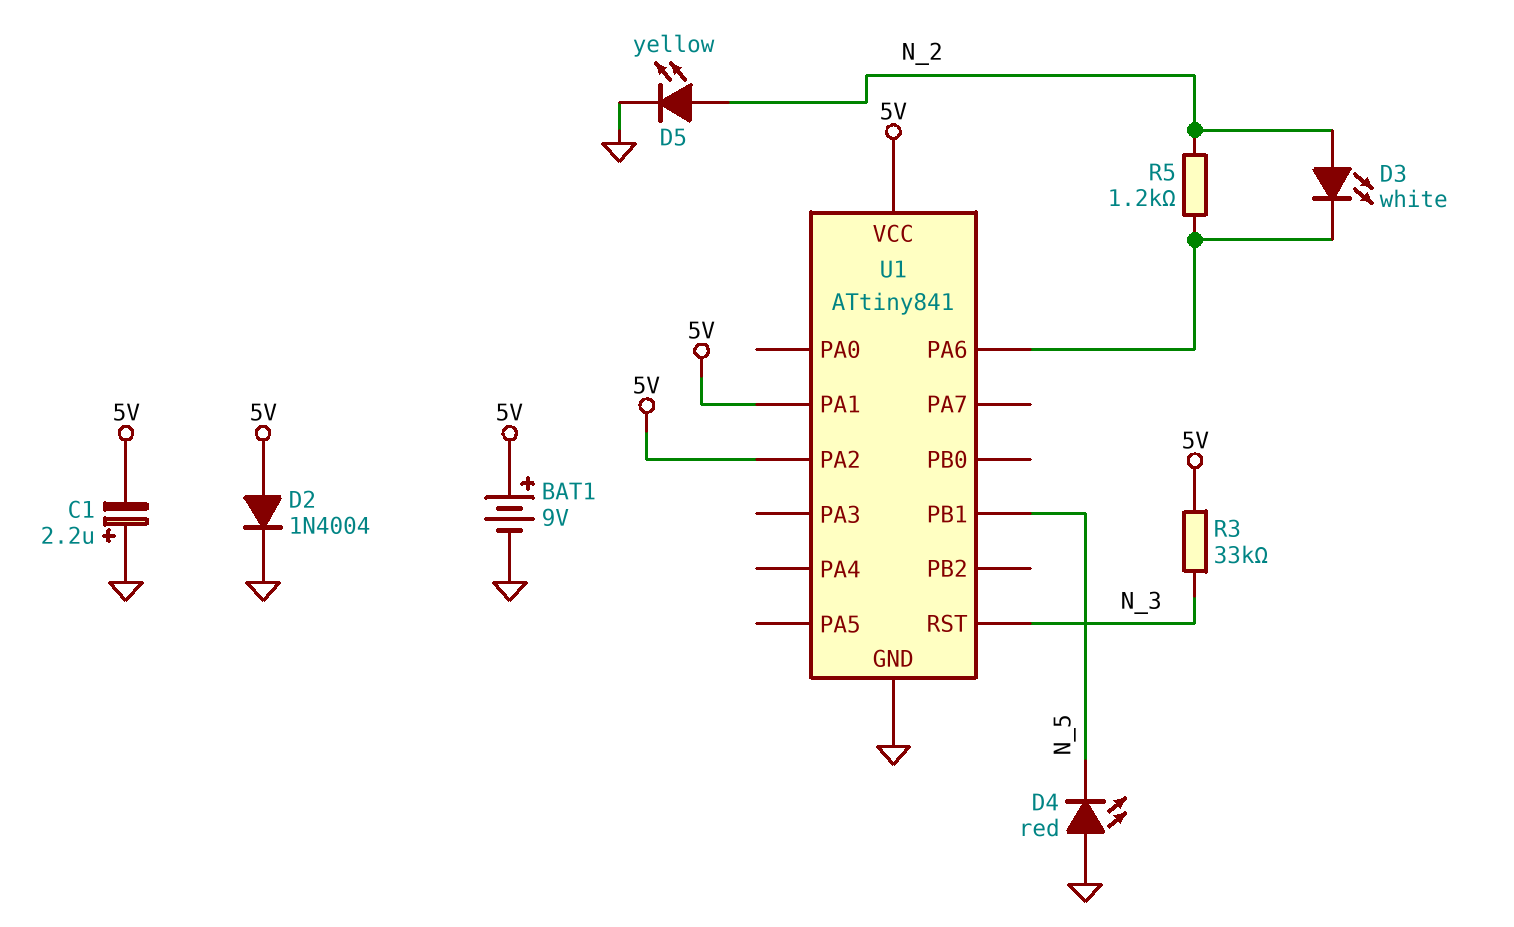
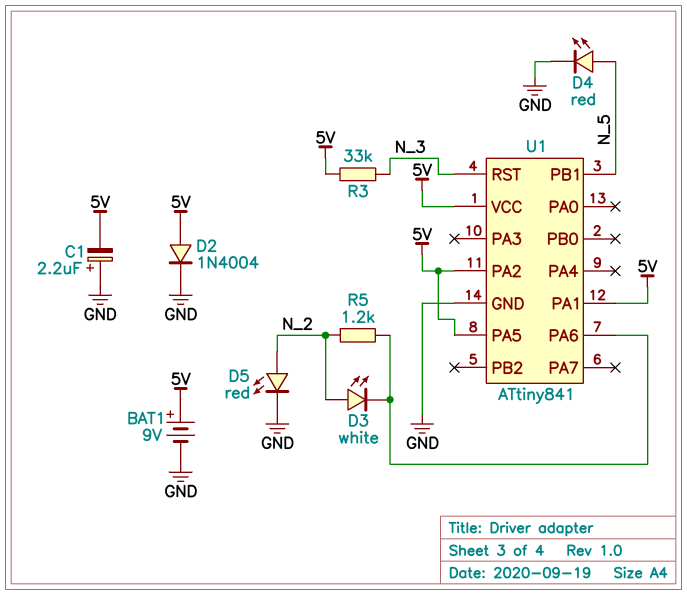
D4: LED red (A GND, K N_5) -> LED red (A N_5, K GND)
D5: LED yellow (A N_2, K GND) -> LED red (A N_2, K GND)
U1 pin PA5: none -> 5V

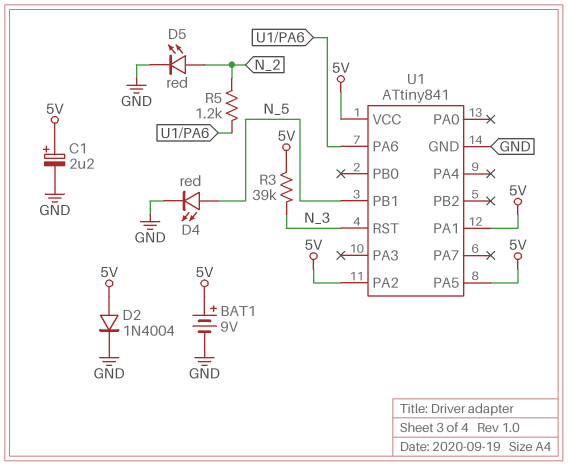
C1: 2.2uF (plus GND, minus 5V) -> 2.2uF (plus 5V, minus GND)
D3: LED white (A N_2, K U1/PA6) -> none
R3: 33k (5V, N_3) -> 39k (5V, N_3)

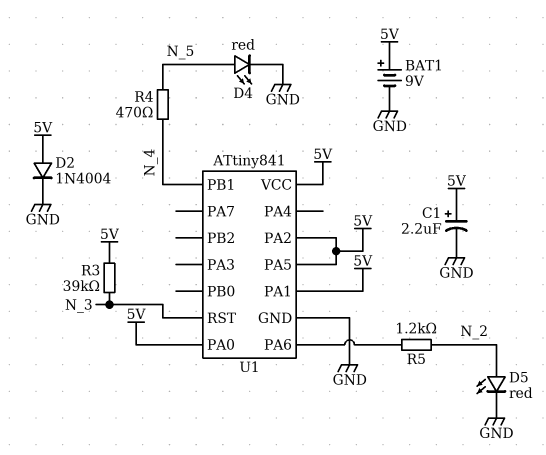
R4: none -> 470 (N_4, N_5)
U1 pin PA0: none -> 5V
U1 pin PB1: N_5 -> N_4

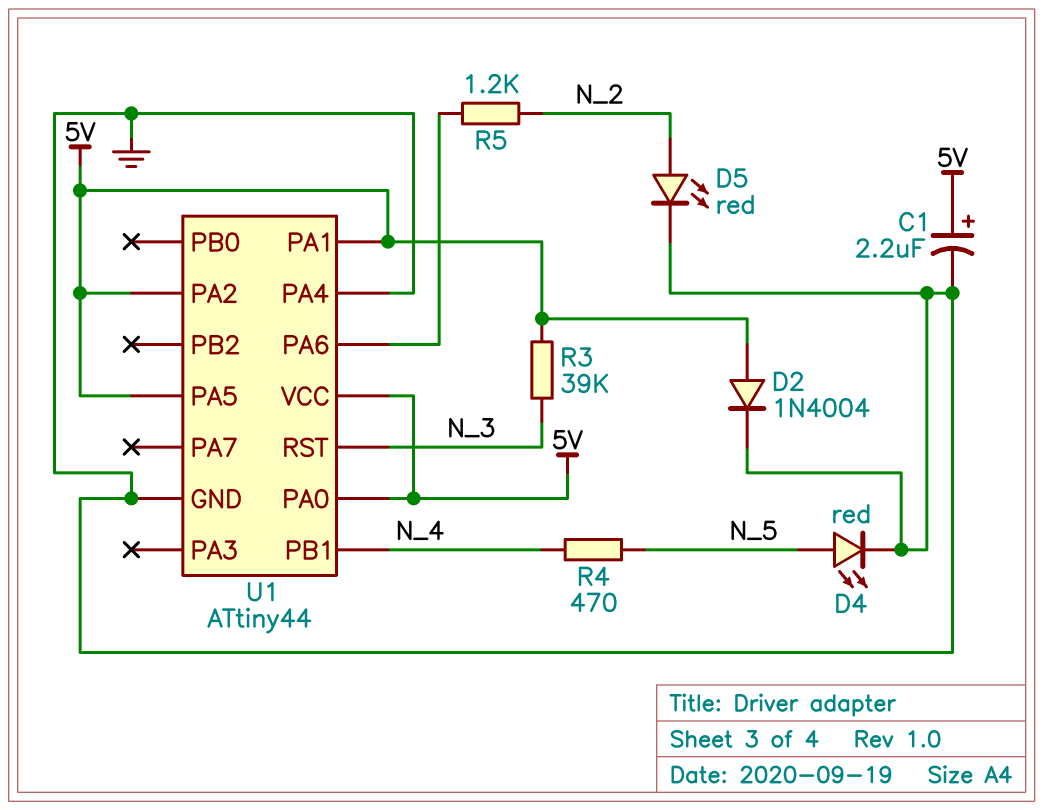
BAT1: 9V (plus 5V, minus GND) -> none
U1: ATtiny841 -> ATtiny44
U1 pin PA4: none -> GND

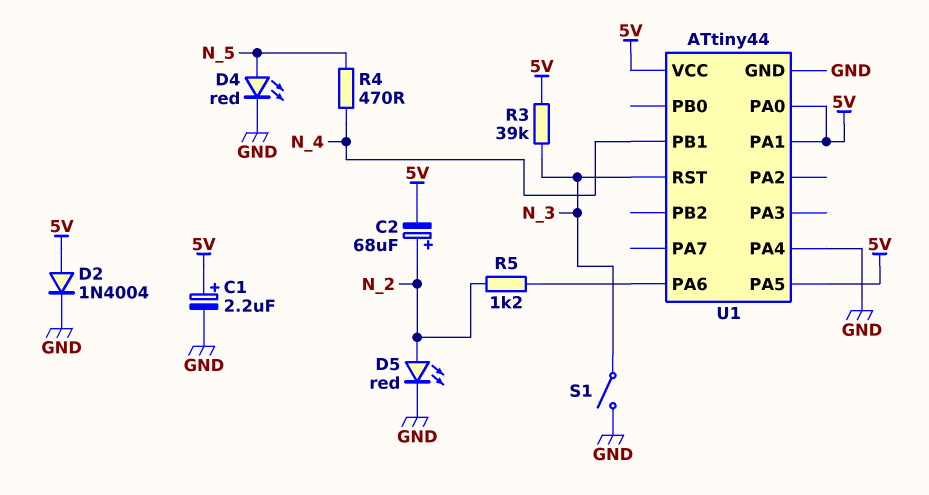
C2: none -> 68uF (plus N_2, minus 5V)
S1: none -> switch (GND, N_3)
U1 pin PA2: 5V -> none

